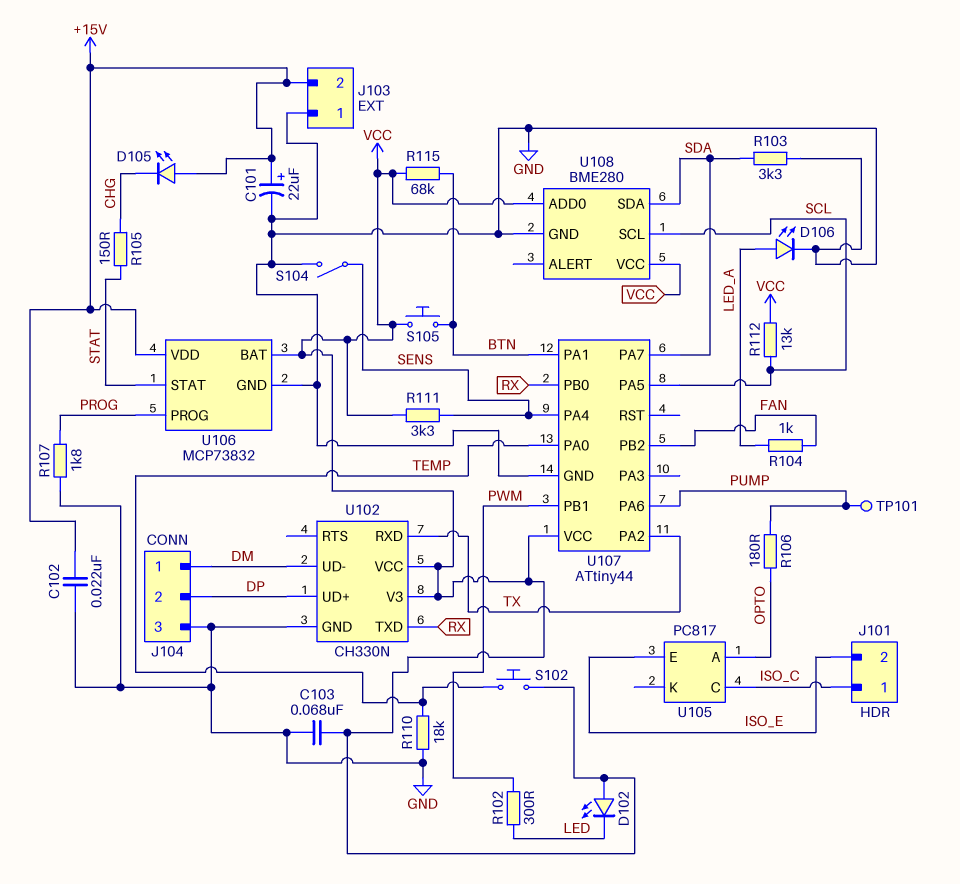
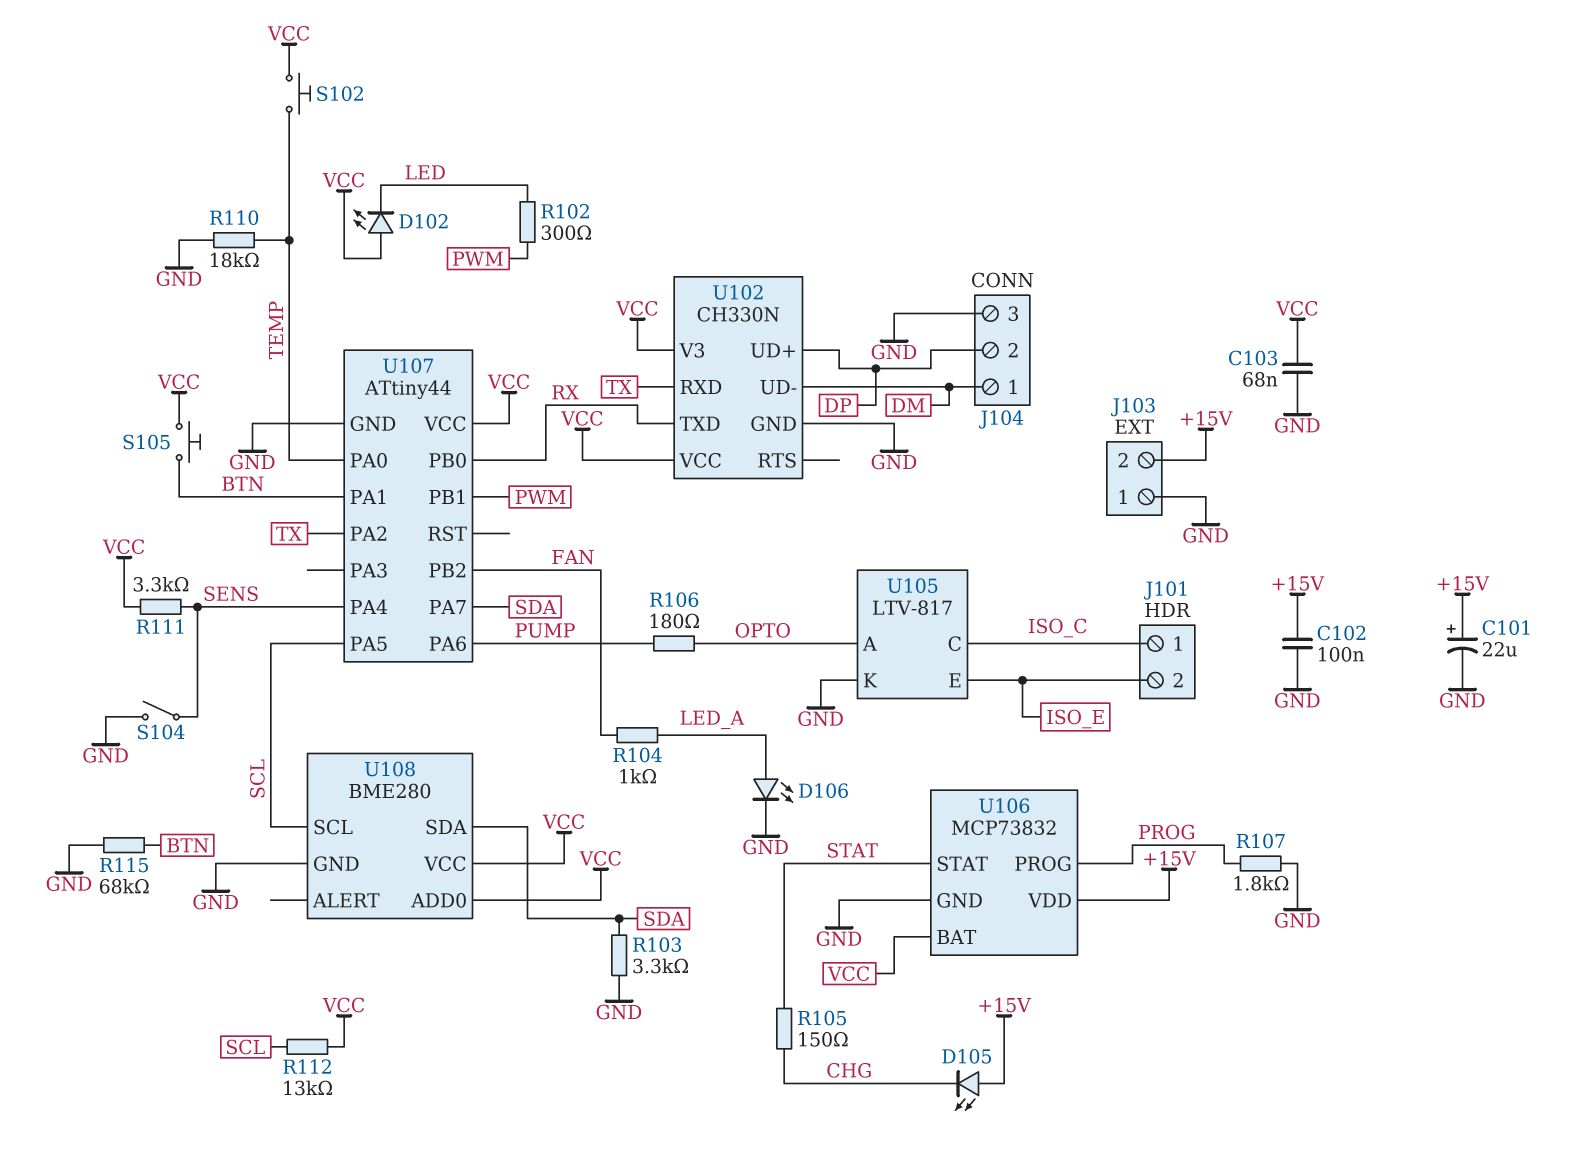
C102: 22nF (+15V, GND) -> 100nF (+15V, GND)
R115: 68k (BTN, VCC) -> 68k (BTN, GND)
TP101: test point (PUMP) -> none
U105: PC817 -> LTV-817
U105 pin K: none -> GND

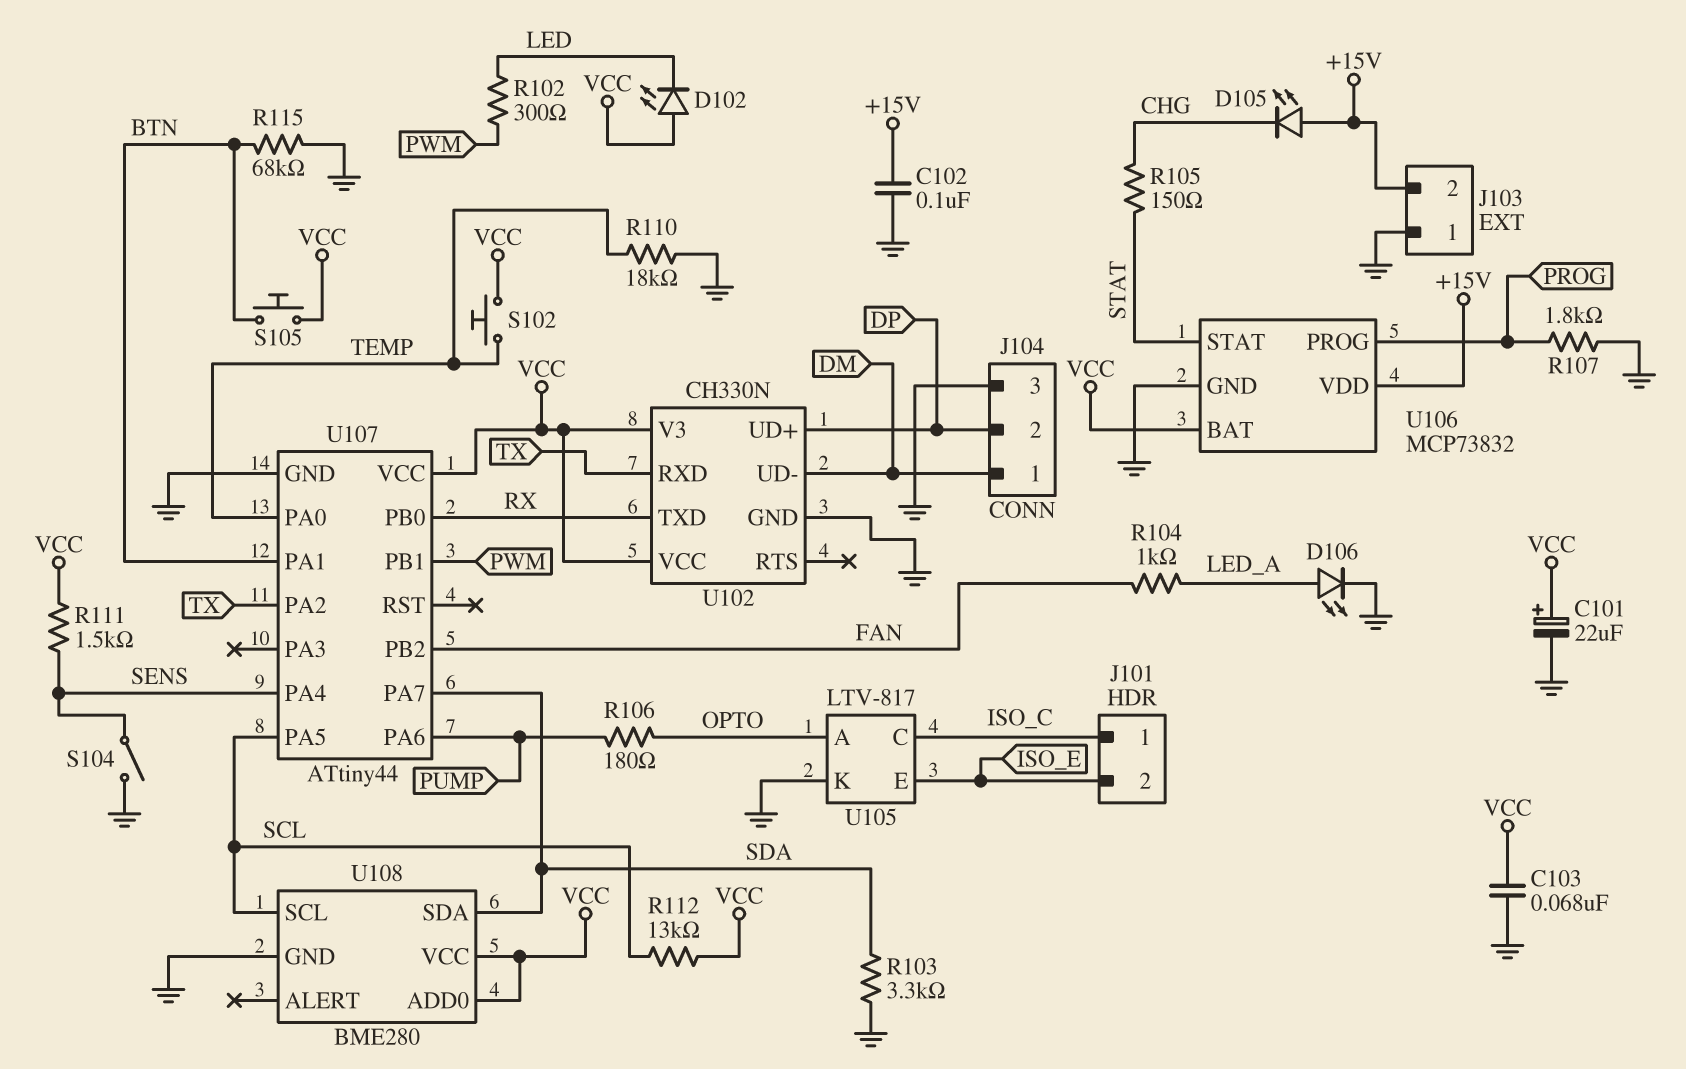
C101: 22uF (plus +15V, minus GND) -> 22uF (plus VCC, minus GND)
R111: 3.3k (SENS, VCC) -> 1.5k (SENS, VCC)

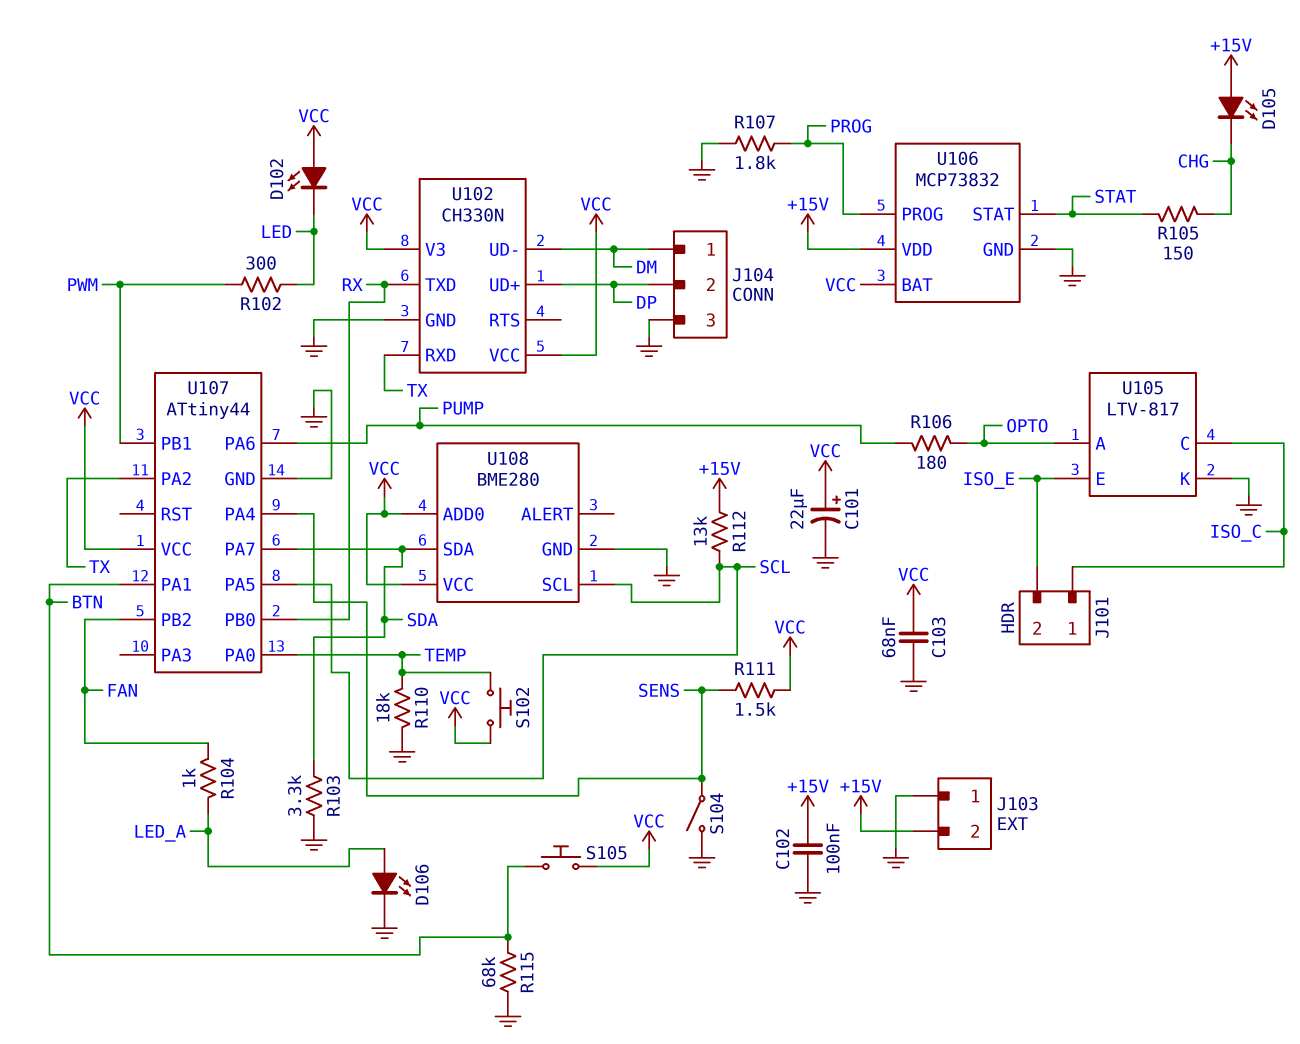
R112: 13k (SCL, VCC) -> 13k (+15V, SCL)

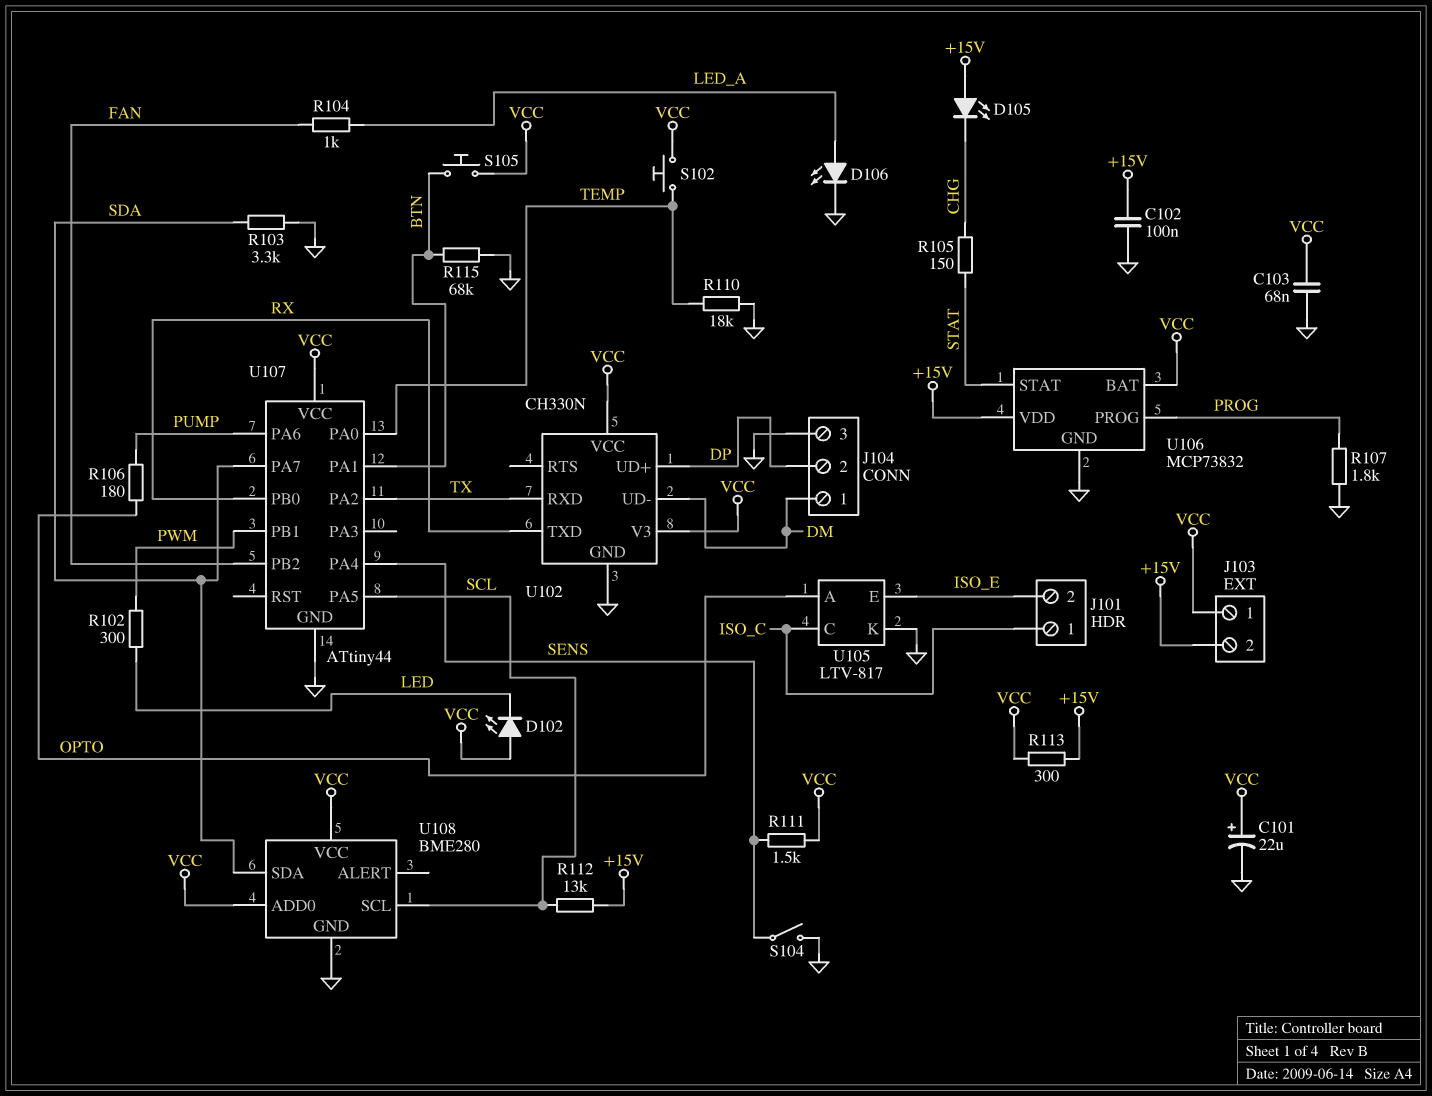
J103 pin 1: GND -> VCC
R113: none -> 300 (+15V, VCC)

